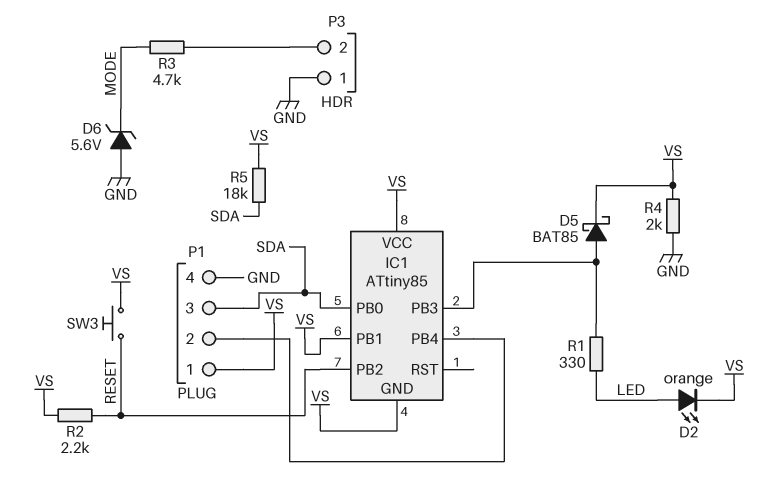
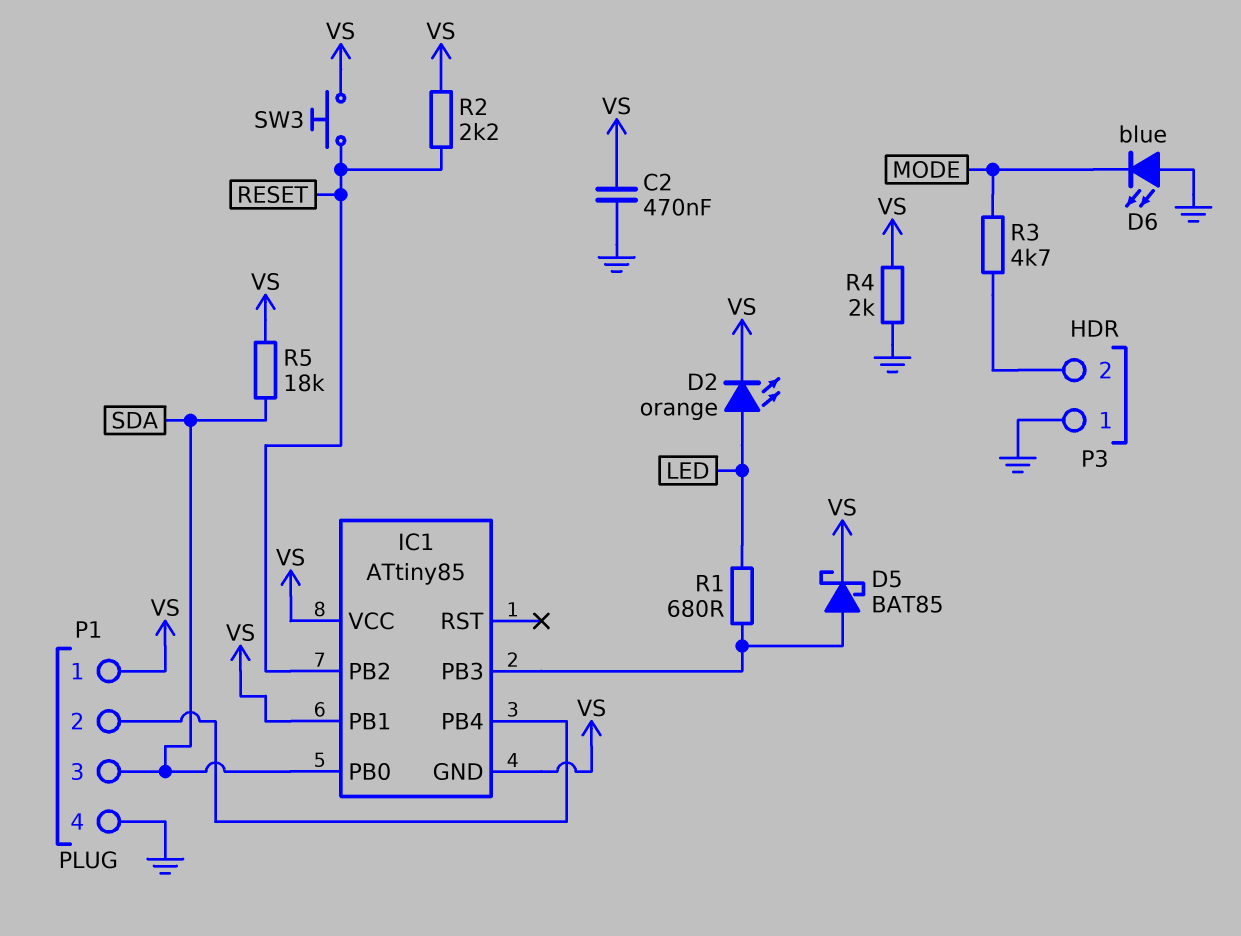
C2: none -> 470nF (GND, VS)
D6: zener 5.6V (A GND, K MODE) -> LED blue (A GND, K MODE)
R1: 330 (IC1/PB3, LED) -> 680 (IC1/PB3, LED)

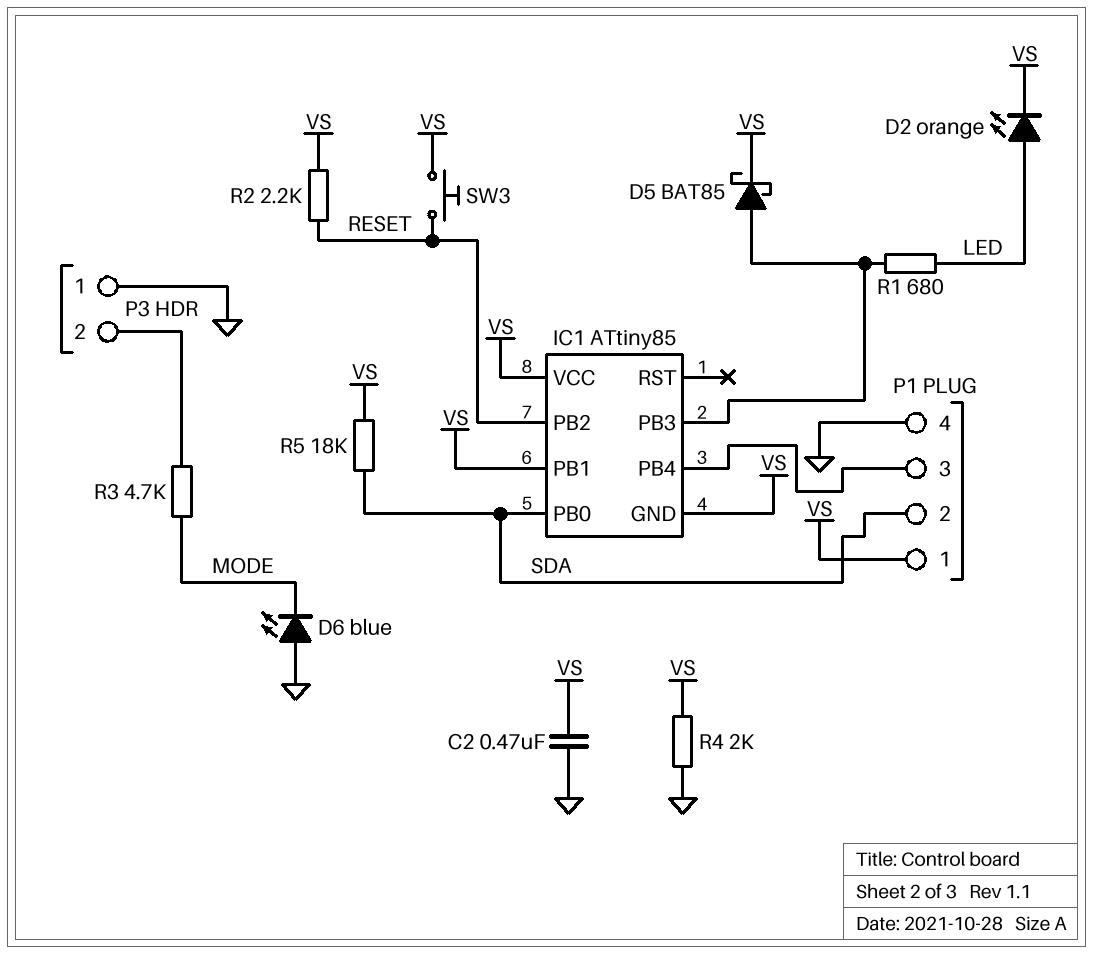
P1 pin 2: IC1/PB4 -> SDA
P1 pin 3: SDA -> IC1/PB4

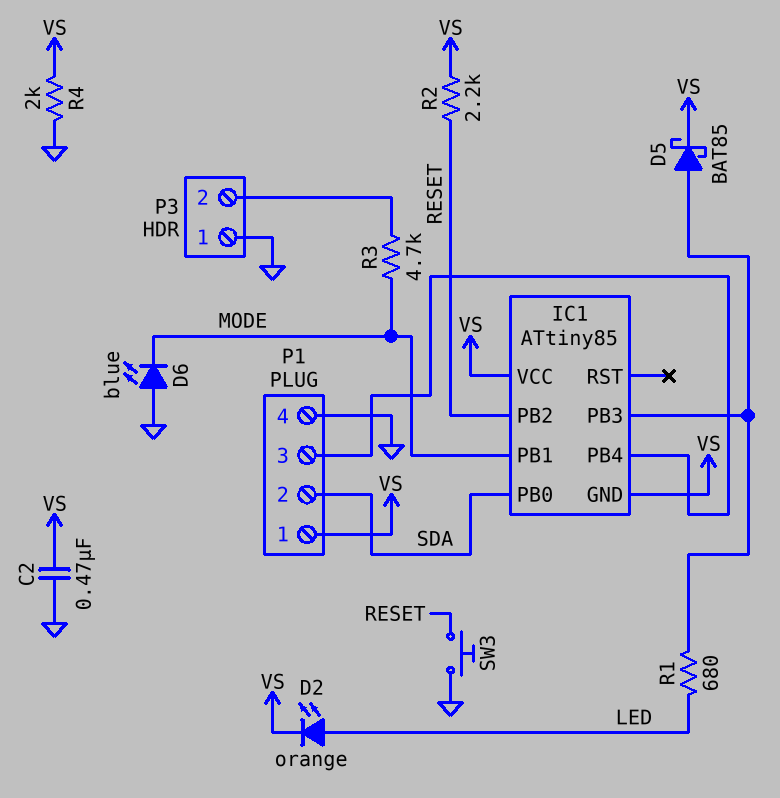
IC1 pin PB1: VS -> MODE
R5: 18k (SDA, VS) -> none
SW3: button (RESET, VS) -> button (GND, RESET)

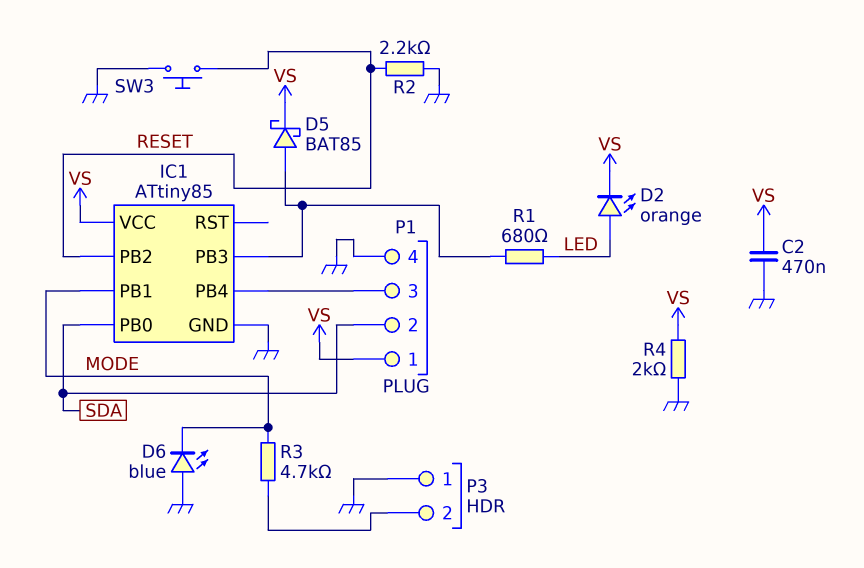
IC1 pin GND: VS -> GND
R2: 2.2k (RESET, VS) -> 2.2k (GND, RESET)

